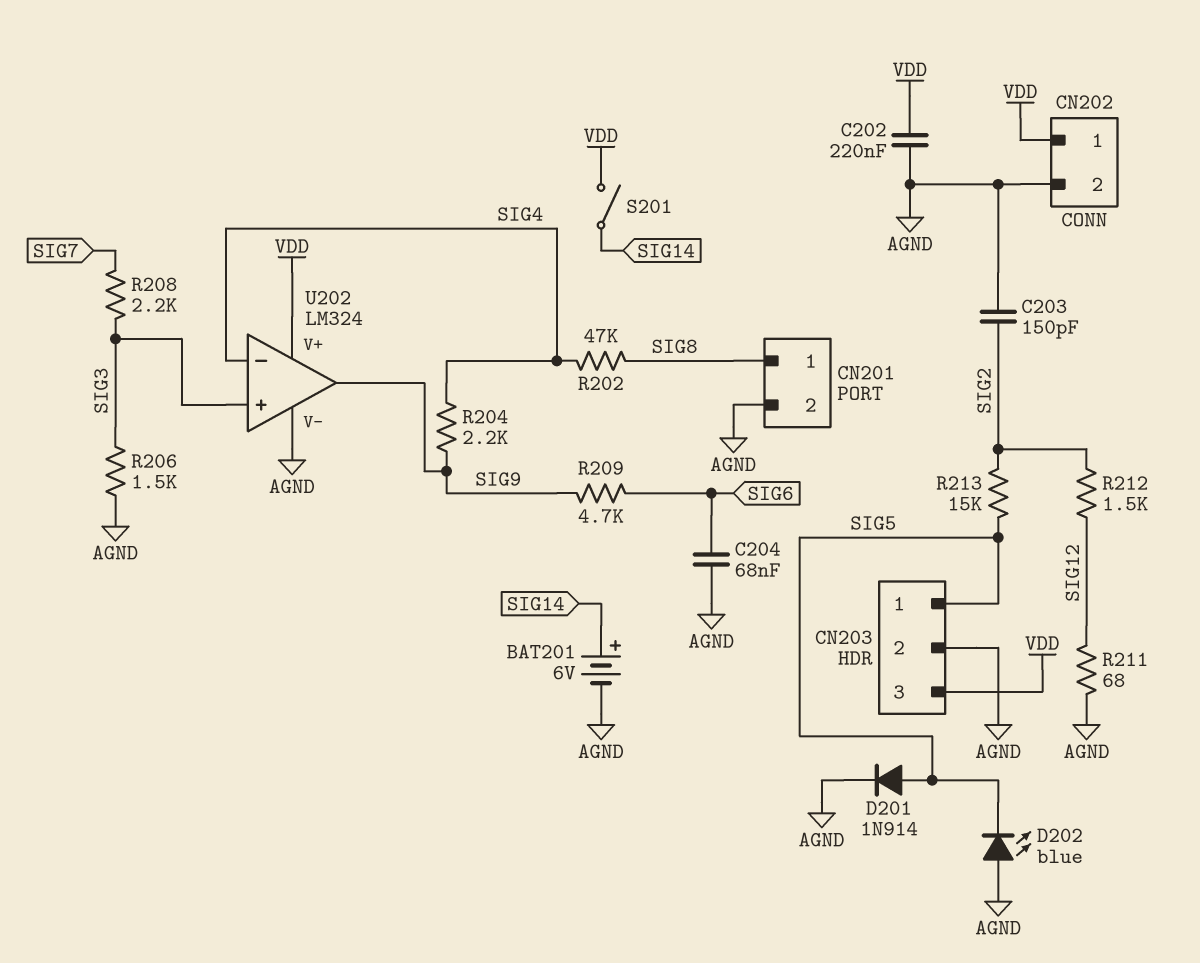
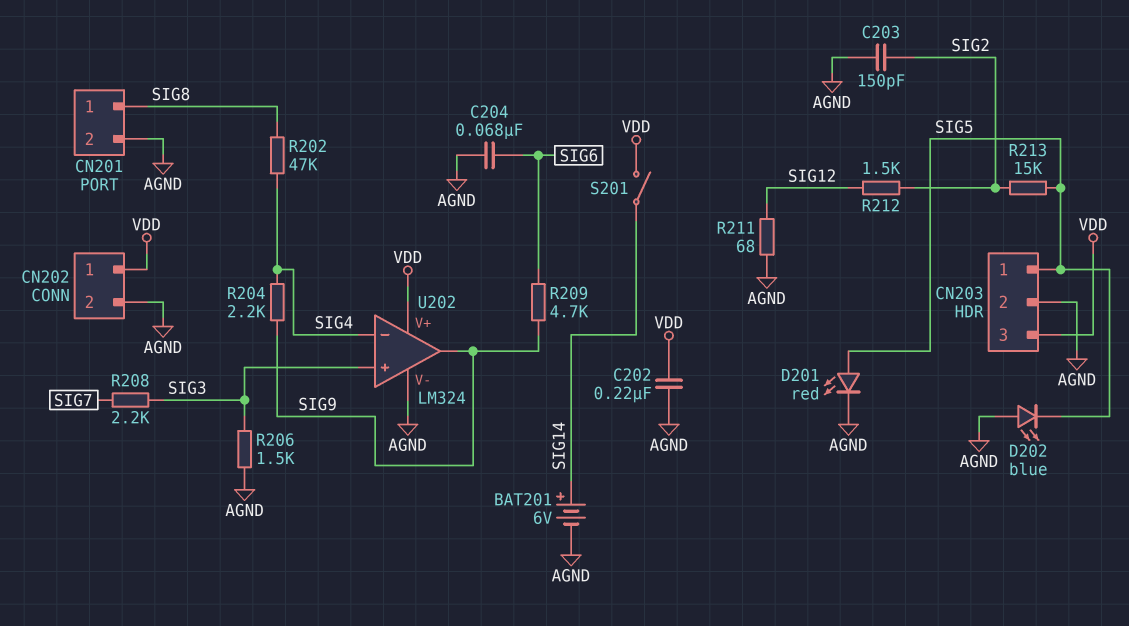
D201: diode 1N914 (A SIG5, K AGND) -> LED red (A SIG5, K AGND)

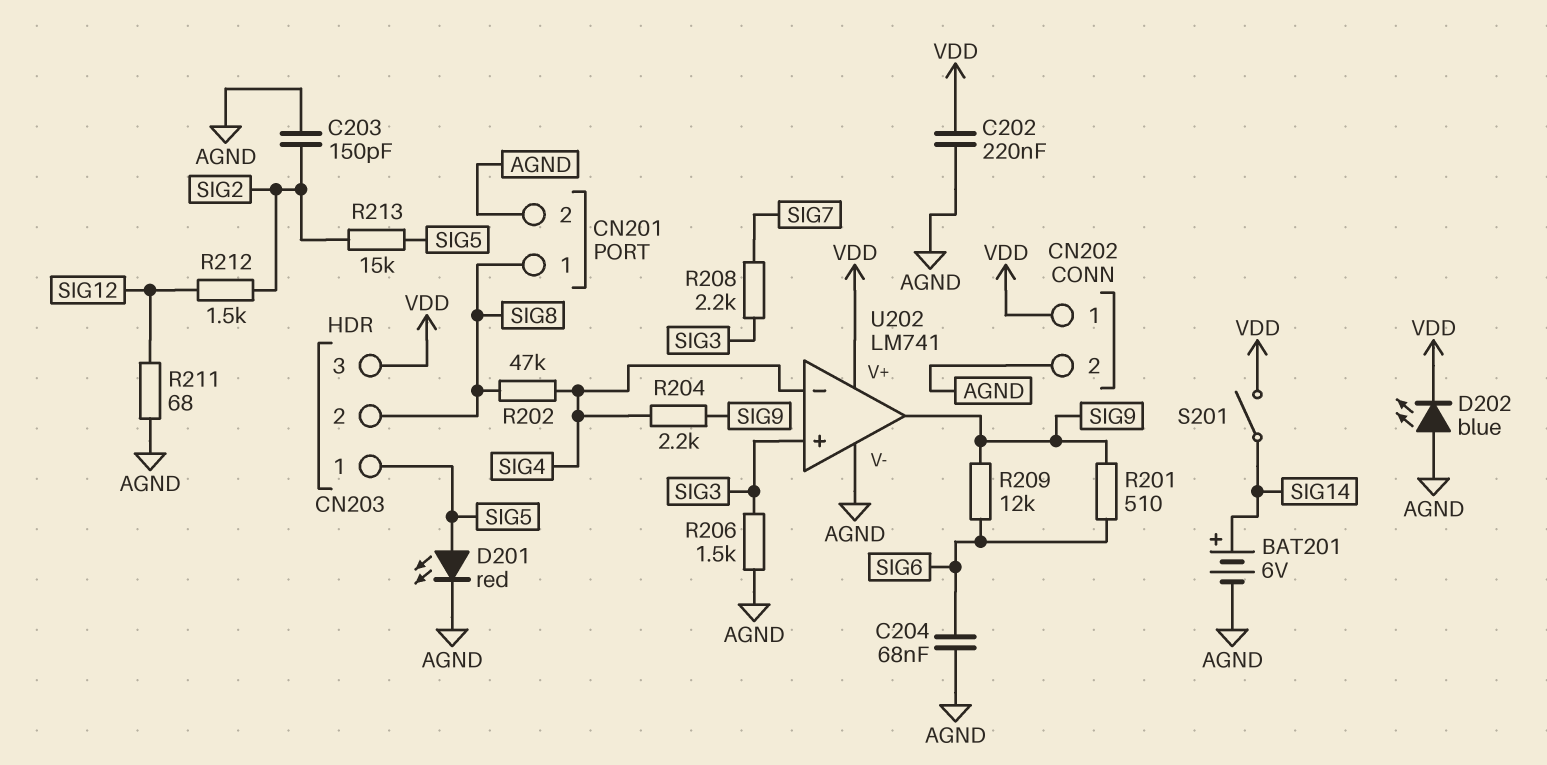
CN203 pin 2: AGND -> SIG8
D202: LED blue (A AGND, K SIG5) -> LED blue (A AGND, K VDD)
R201: none -> 510 (SIG6, SIG9)
R209: 4.7k (SIG6, SIG9) -> 12k (SIG6, SIG9)
U202: LM324 -> LM741

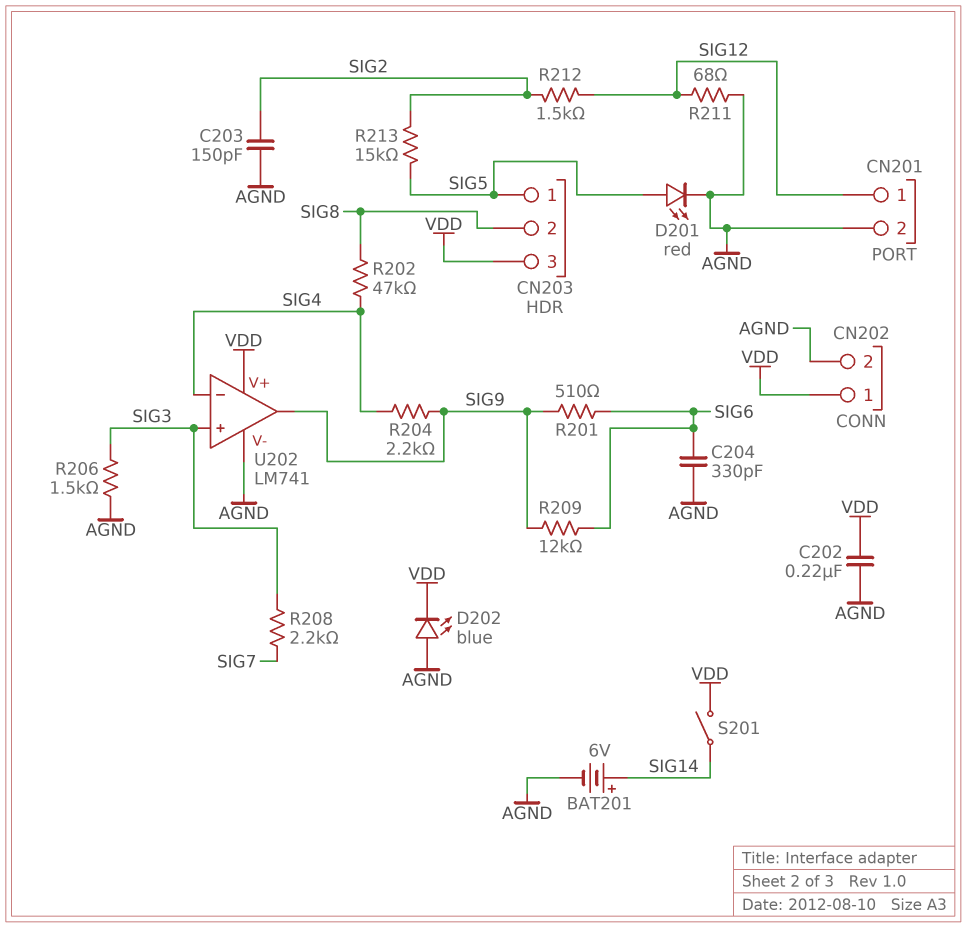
C204: 68nF (AGND, SIG6) -> 330pF (AGND, SIG6)
CN201 pin 1: SIG8 -> SIG12

